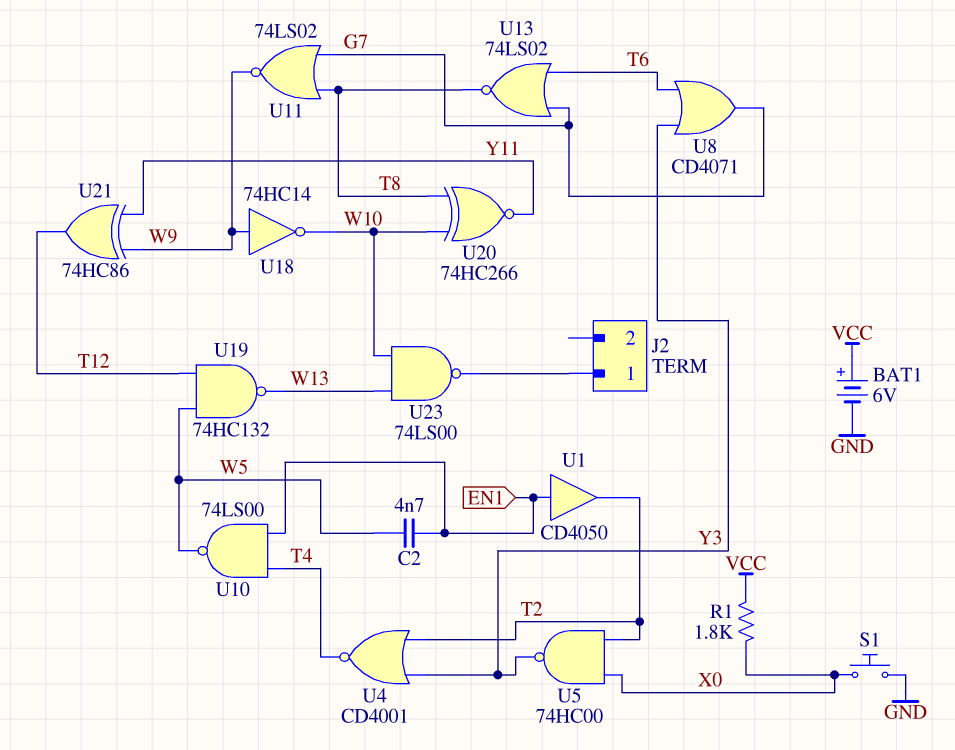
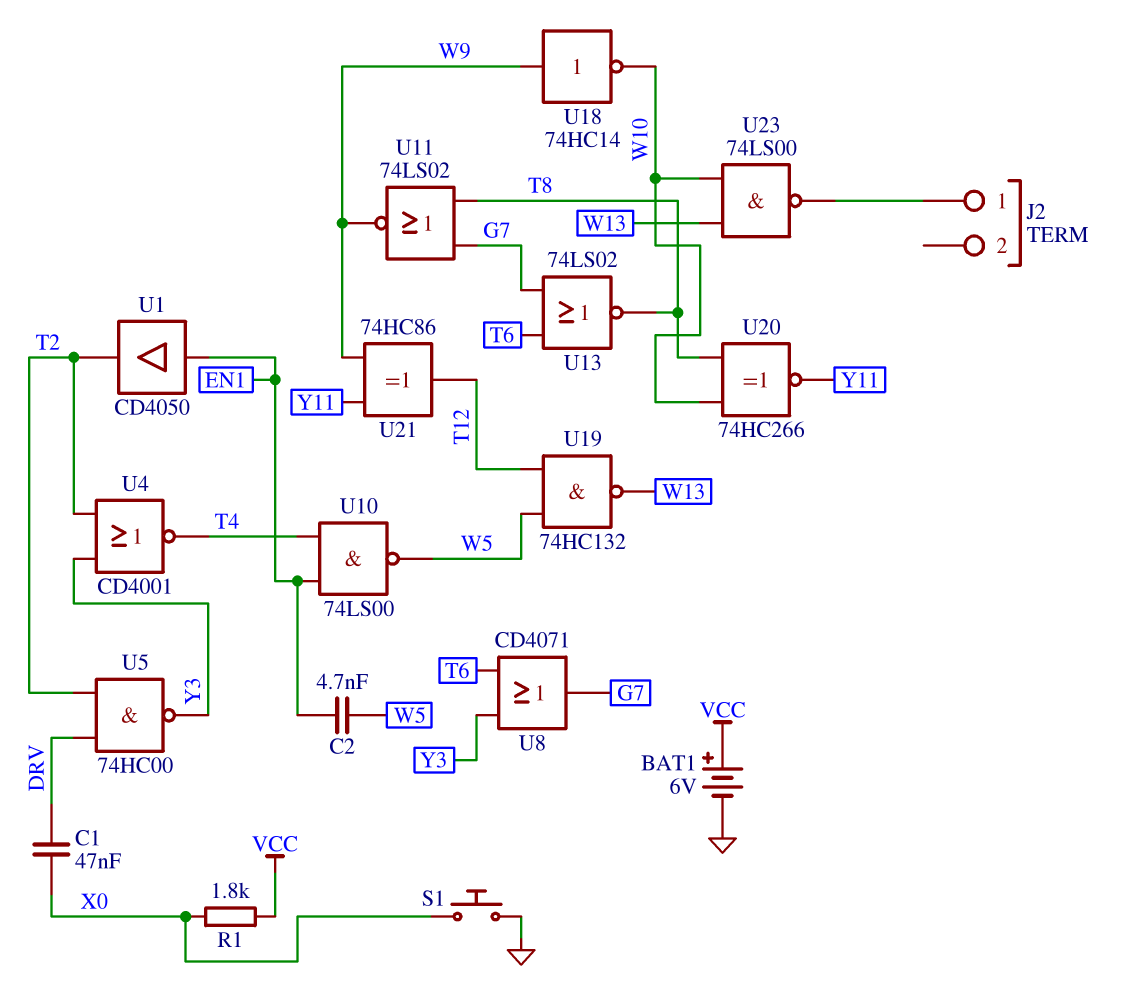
C1: none -> 47nF (DRV, X0)
U5: NAND 74HC00 (in T2, in X0, out Y3) -> NAND 74HC00 (in DRV, in T2, out Y3)

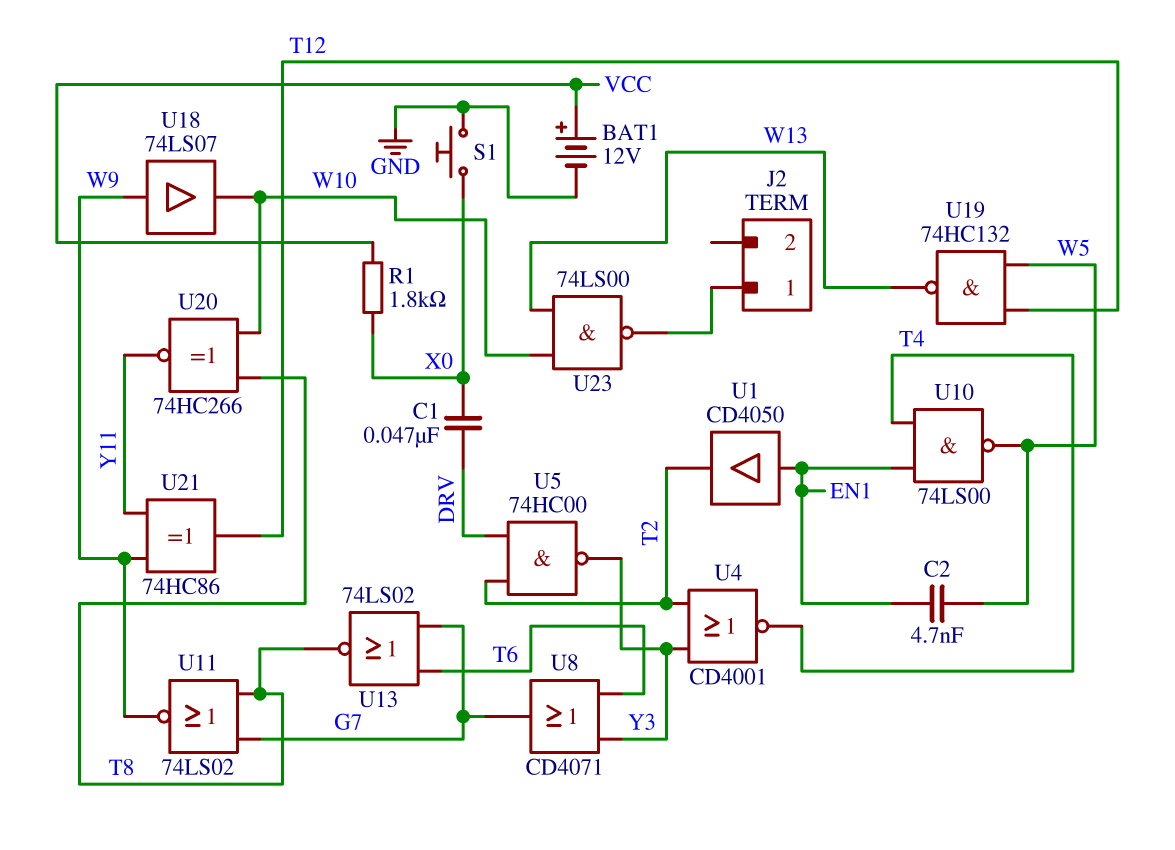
BAT1: 6V (plus VCC, minus GND) -> 12V (plus VCC, minus GND)
U18: NOT 74HC14 (in W9, out W10) -> buffer 74LS07 (in W9, out W10)

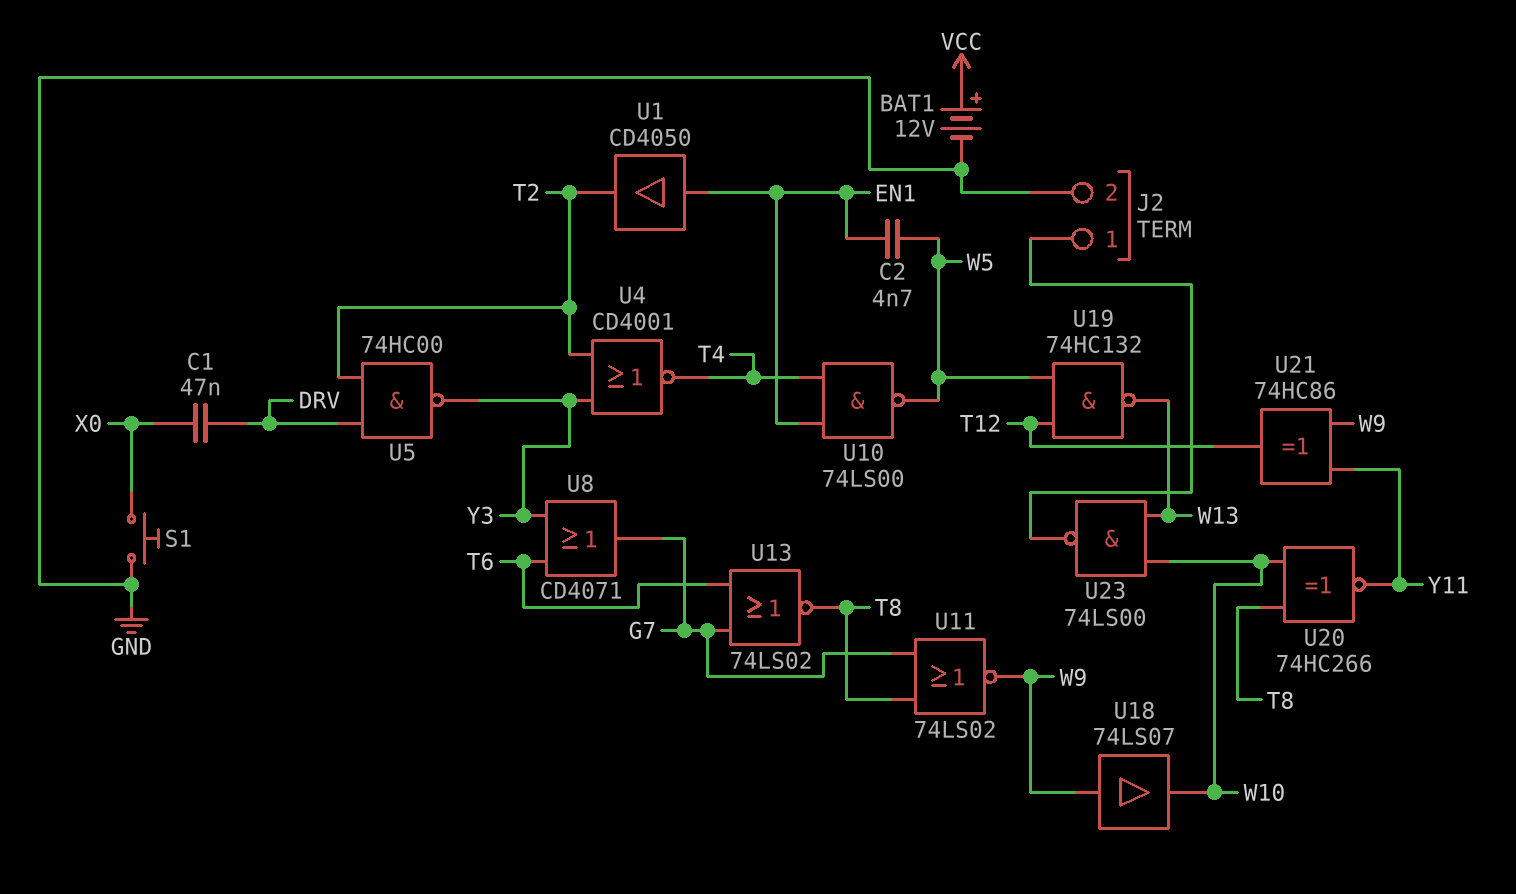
J2 pin 2: none -> GND
R1: 1.8k (VCC, X0) -> none

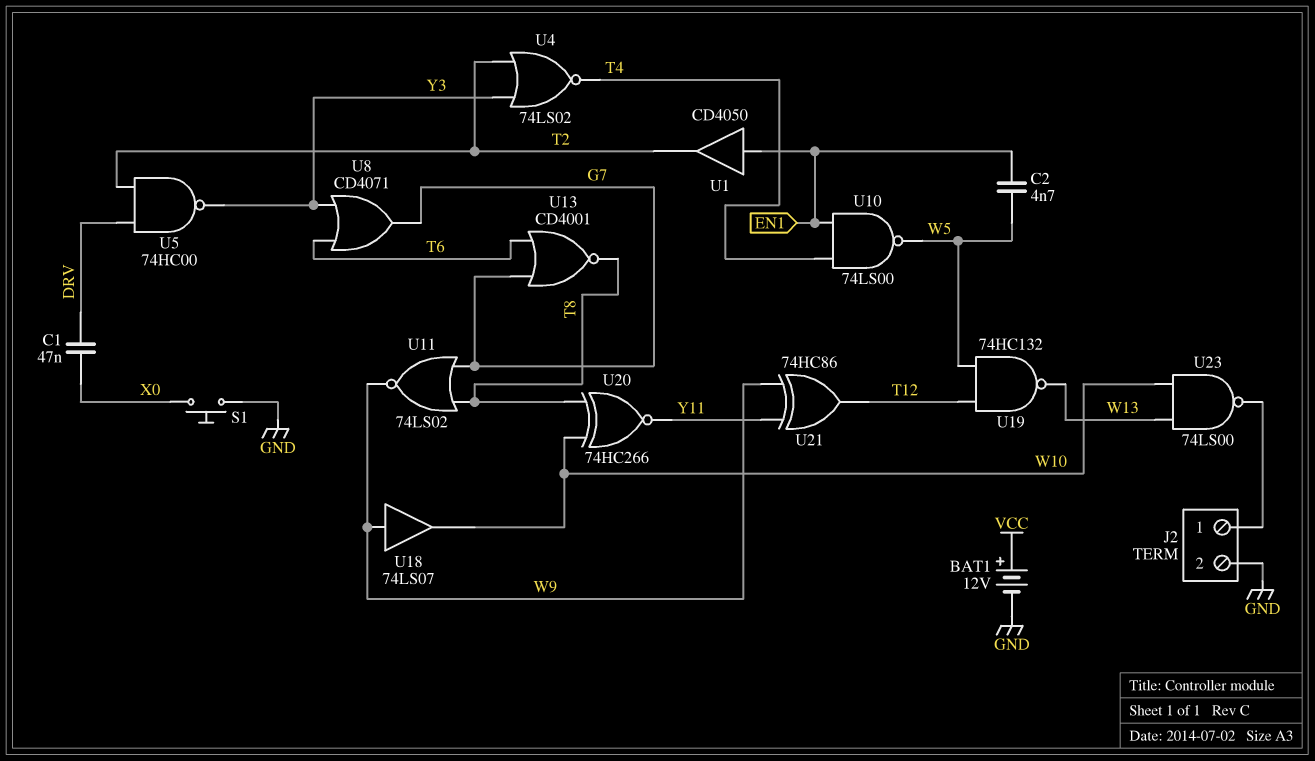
U4: NOR CD4001 (in T2, in Y3, out T4) -> NOR 74LS02 (in T2, in Y3, out T4)
U13: NOR 74LS02 (in G7, in T6, out T8) -> NOR CD4001 (in G7, in T6, out T8)

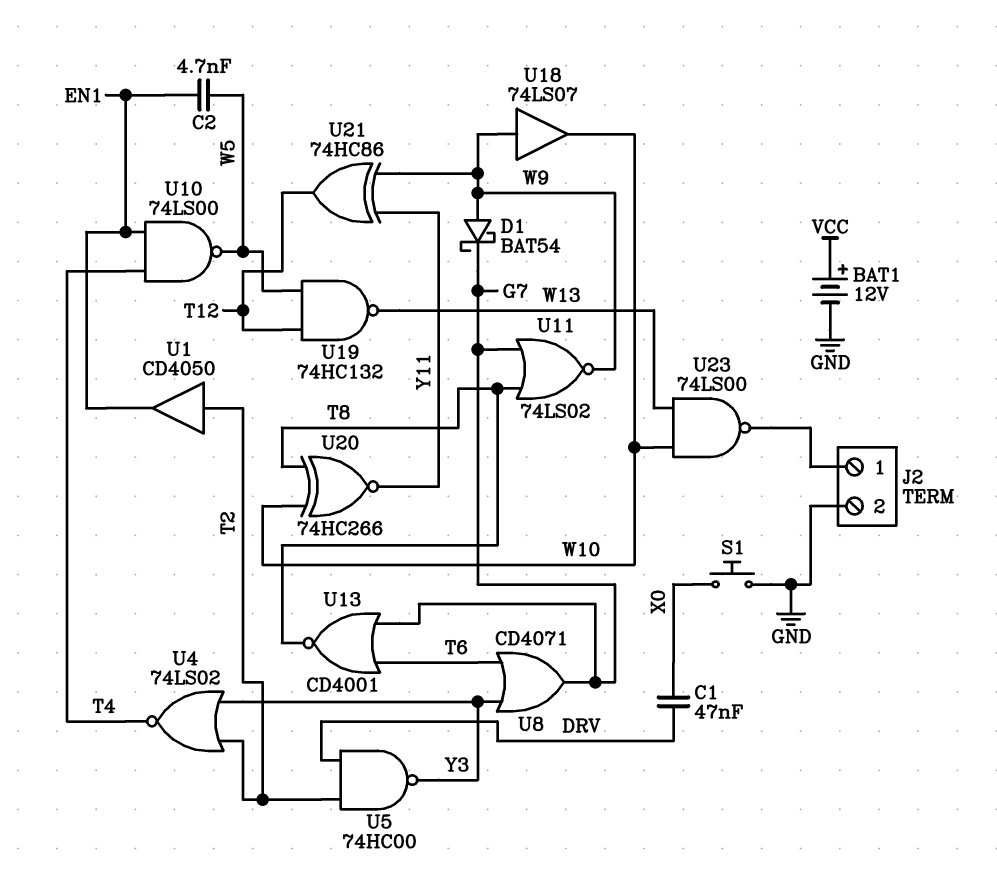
D1: none -> schottky BAT54 (A W9, K G7)
U1: buffer CD4050 (in EN1, out T2) -> buffer CD4050 (in T2, out EN1)

